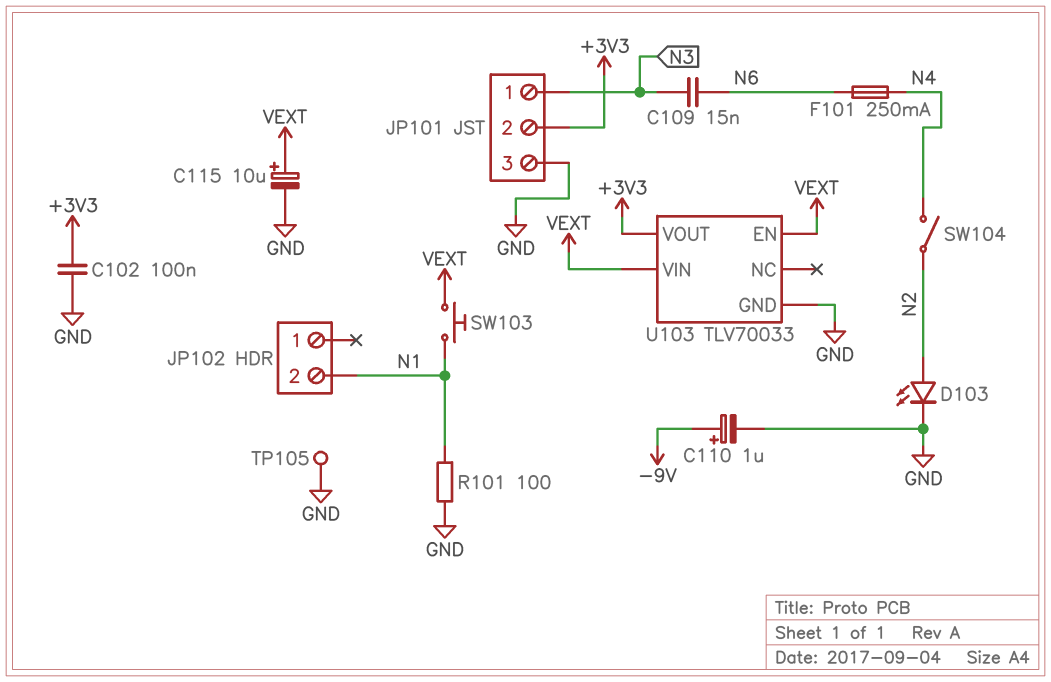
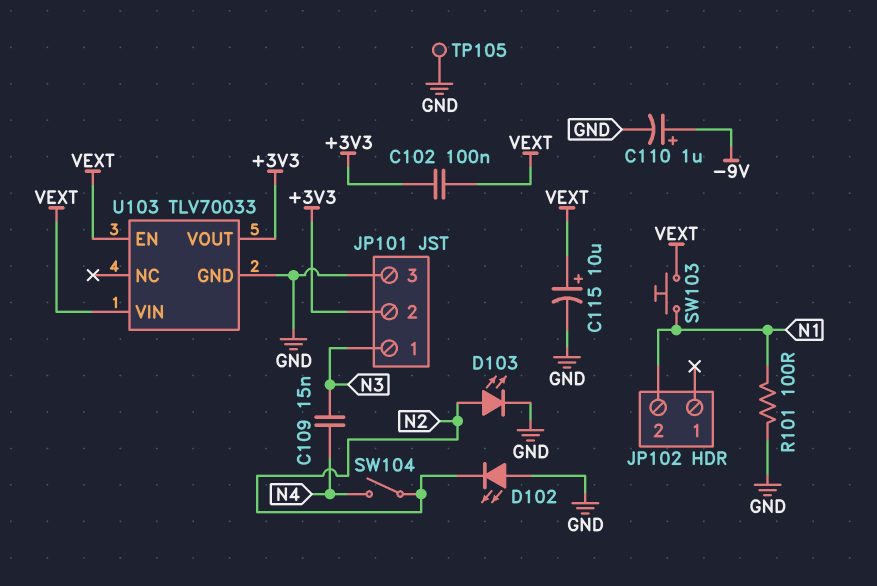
C102: 100nF (+3V3, GND) -> 100nF (+3V3, VEXT)
C109: 15nF (N3, N6) -> 15nF (N3, N4)
D102: none -> LED (A GND, K N2)
F101: 250mA (N4, N6) -> none

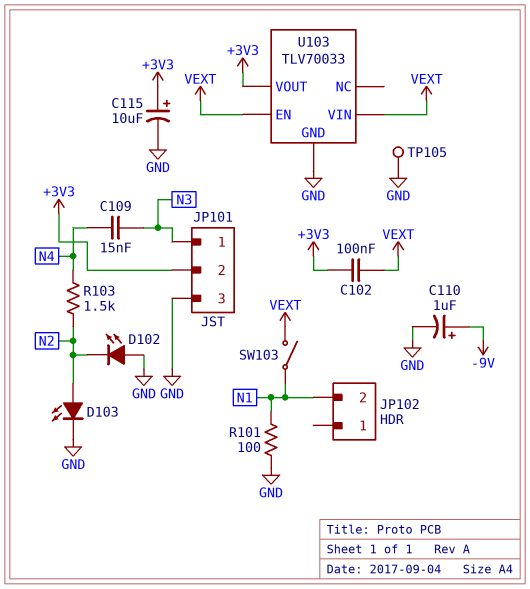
C115: 10uF (plus VEXT, minus GND) -> 10uF (plus +3V3, minus GND)
R103: none -> 1.5k (N2, N4)
SW103: button (N1, VEXT) -> switch (N1, VEXT)
SW104: switch (N2, N4) -> none

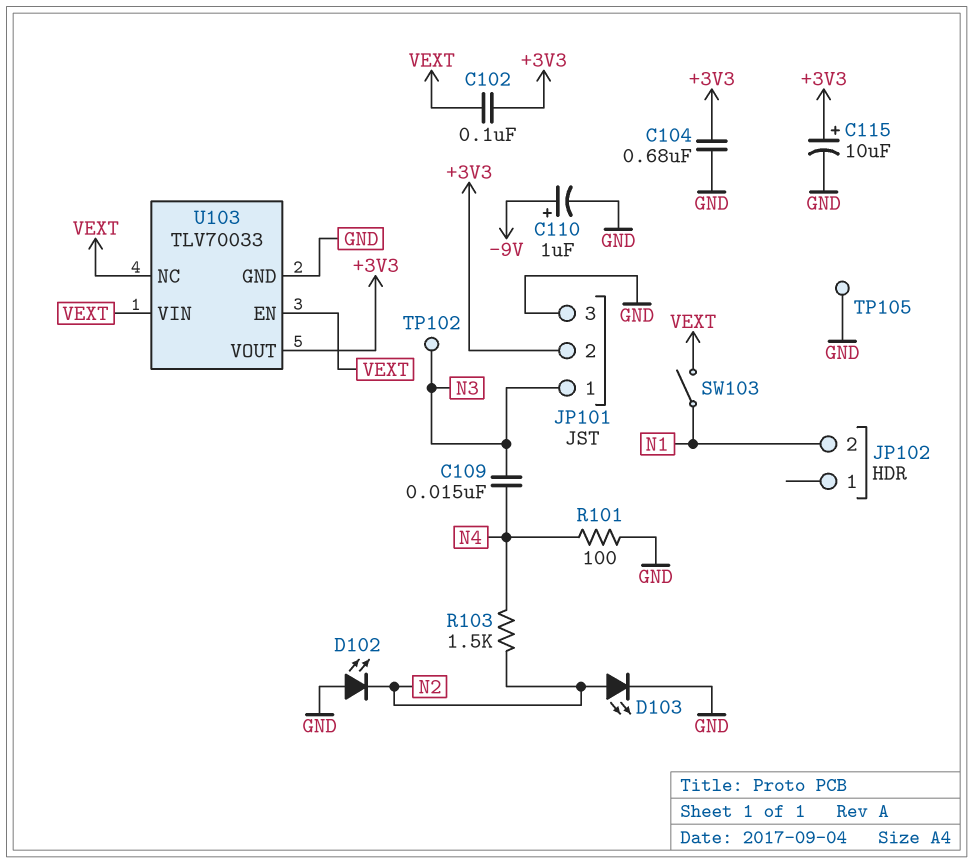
C104: none -> 680nF (+3V3, GND)
R101: 100 (GND, N1) -> 100 (GND, N4)
TP102: none -> test point (N3)
U103 pin NC: none -> VEXT

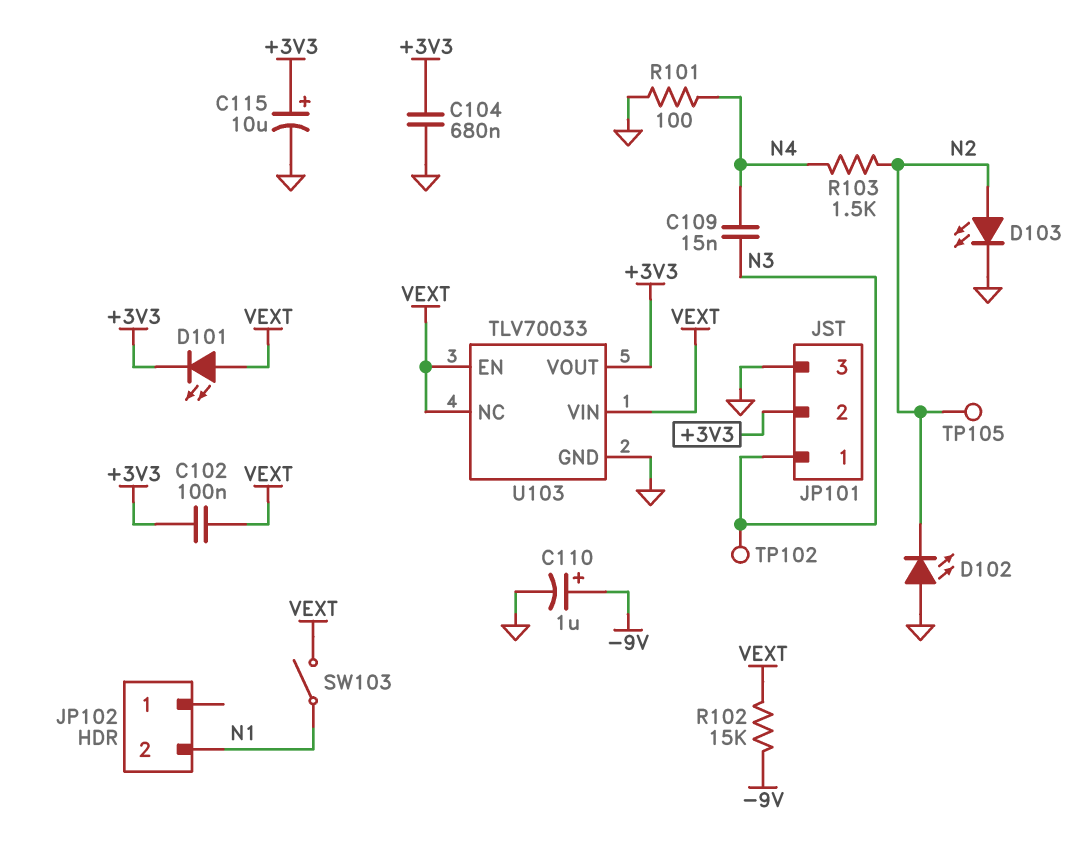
D101: none -> LED (A VEXT, K +3V3)
R102: none -> 15k (-9V, VEXT)
TP105: test point (GND) -> test point (N2)

